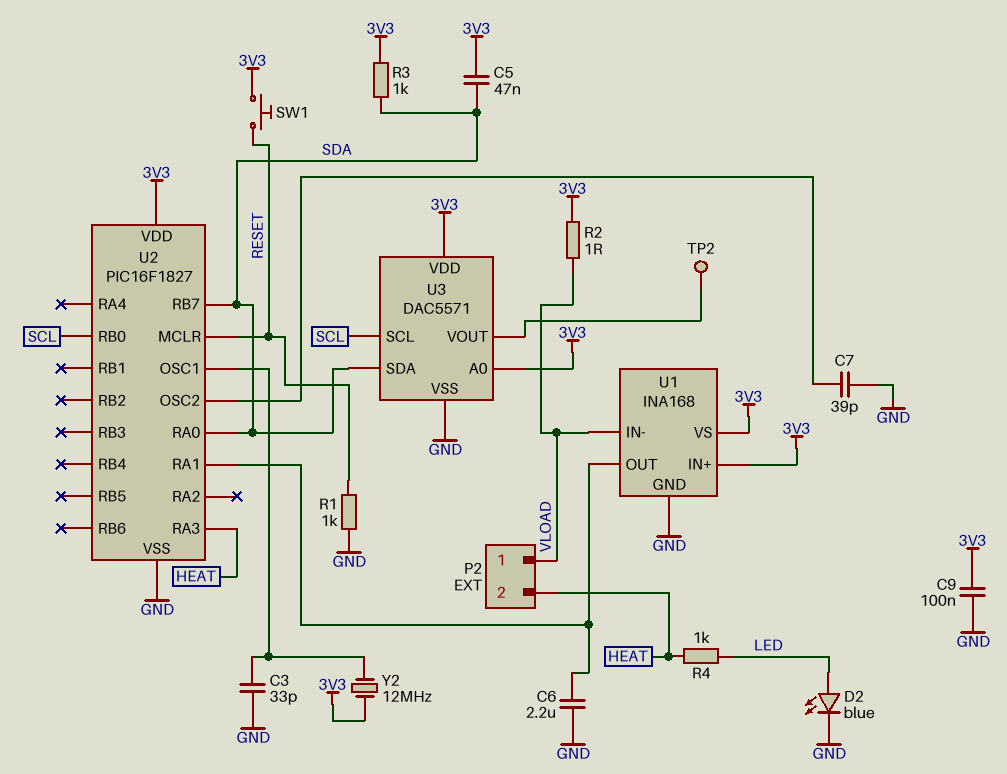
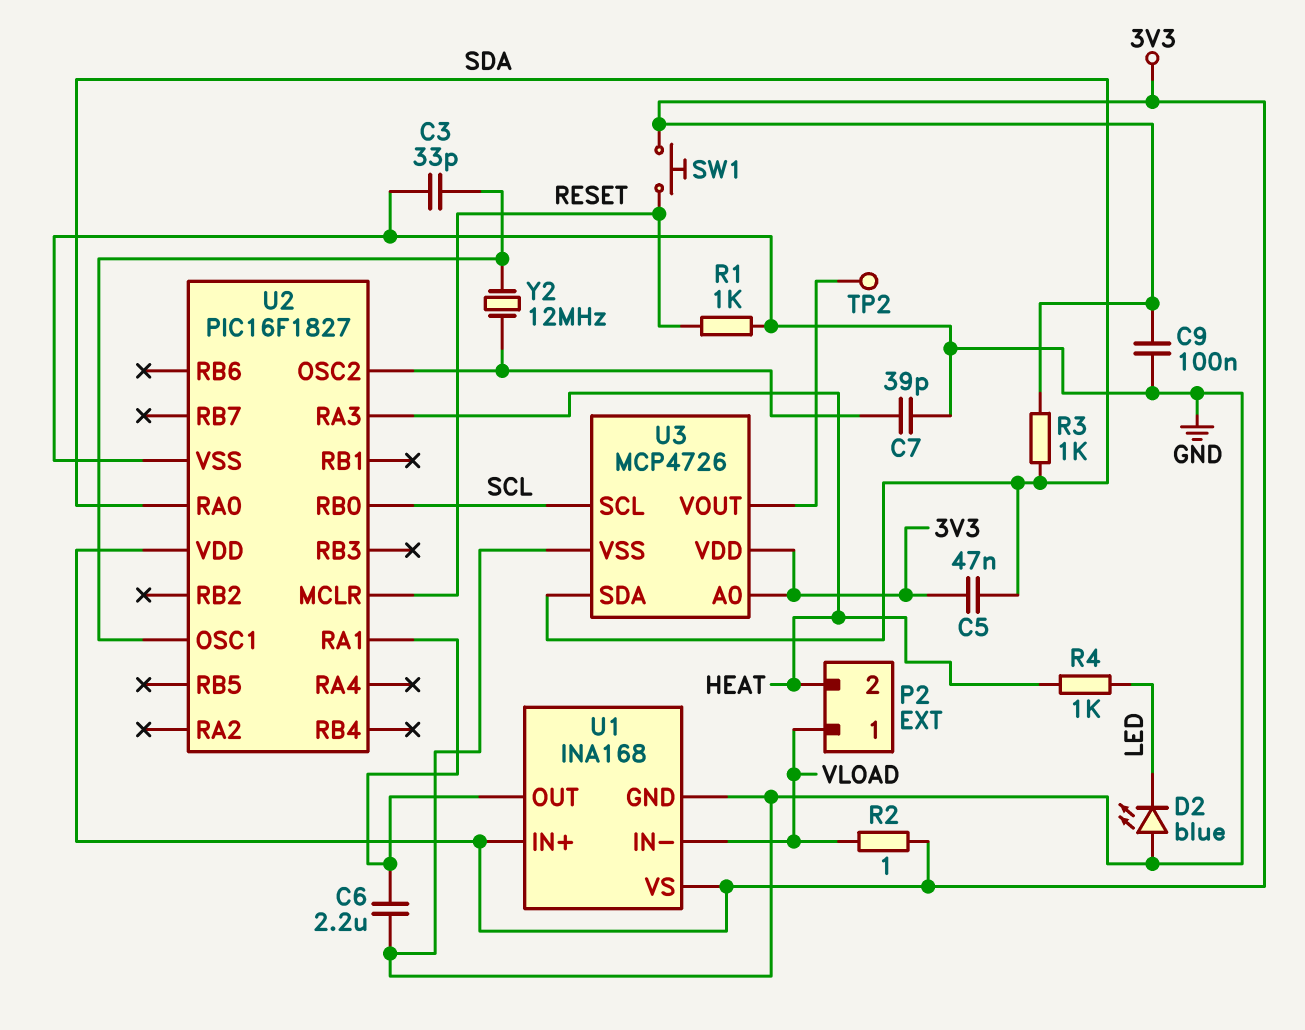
D2: LED blue (A LED, K GND) -> LED blue (A GND, K LED)
U2 pin RB7: SDA -> none
U3: DAC5571 -> MCP4726
Y2: 12MHz (3V3, U2/OSC1) -> 12MHz (U2/OSC1, U2/OSC2)

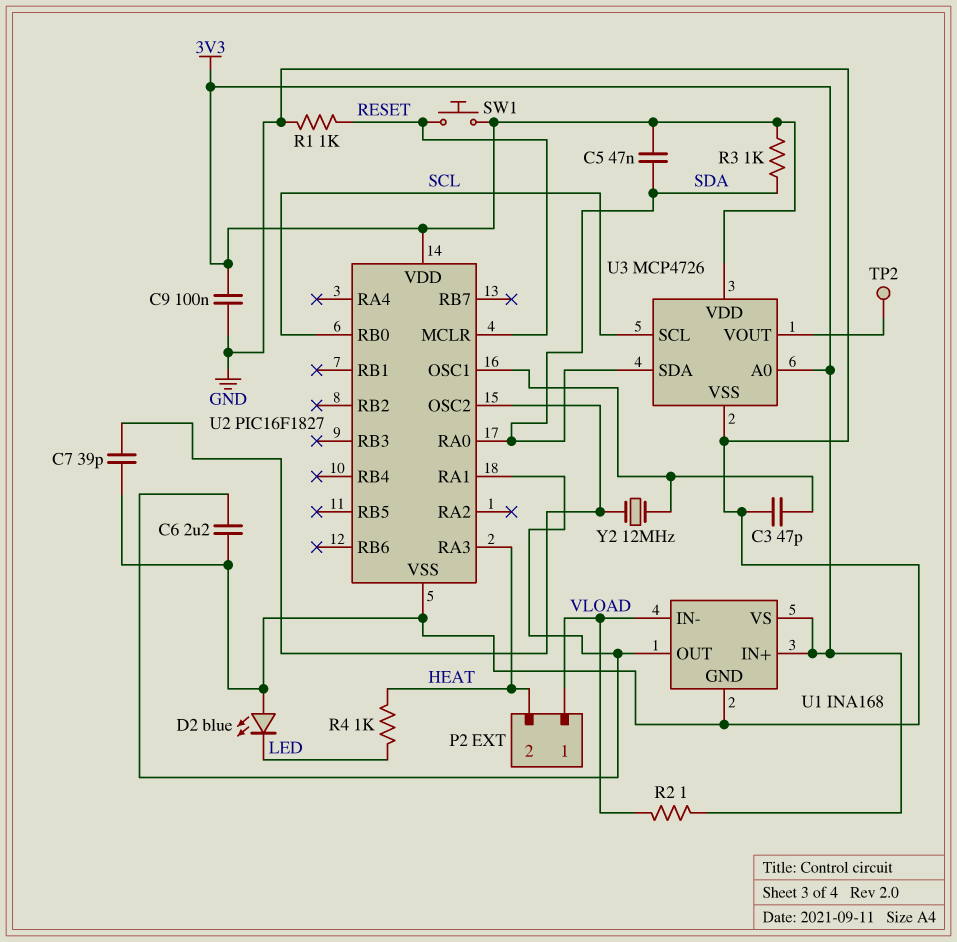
C3: 33pF (GND, U2/OSC1) -> 47pF (GND, U2/OSC1)

